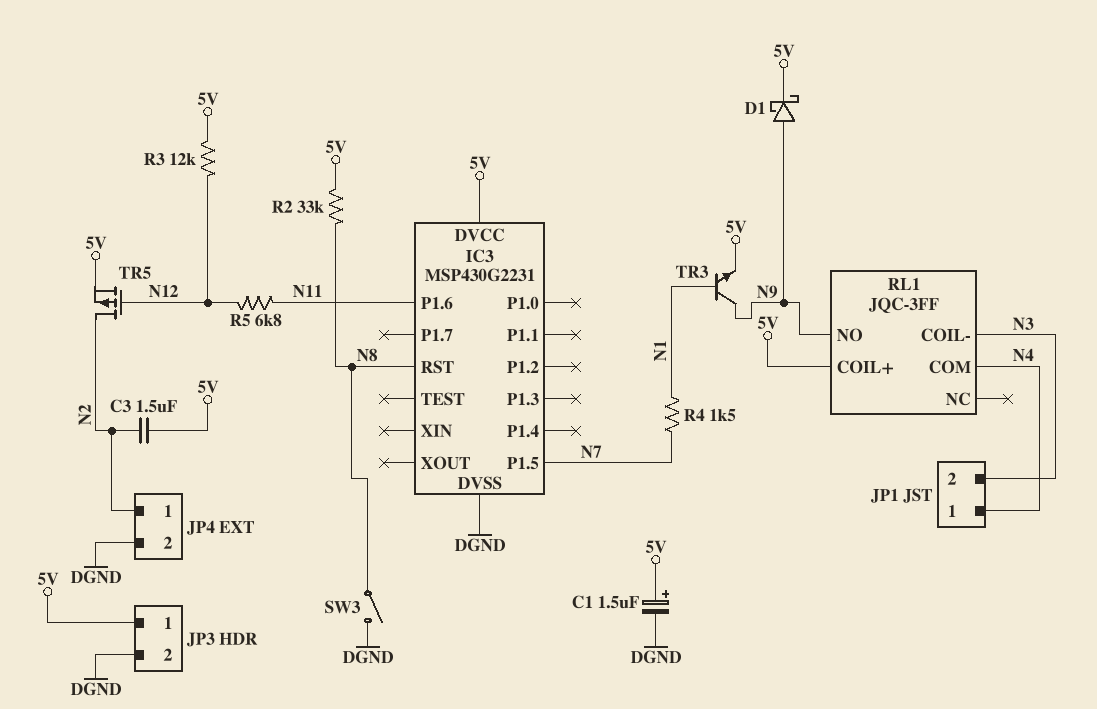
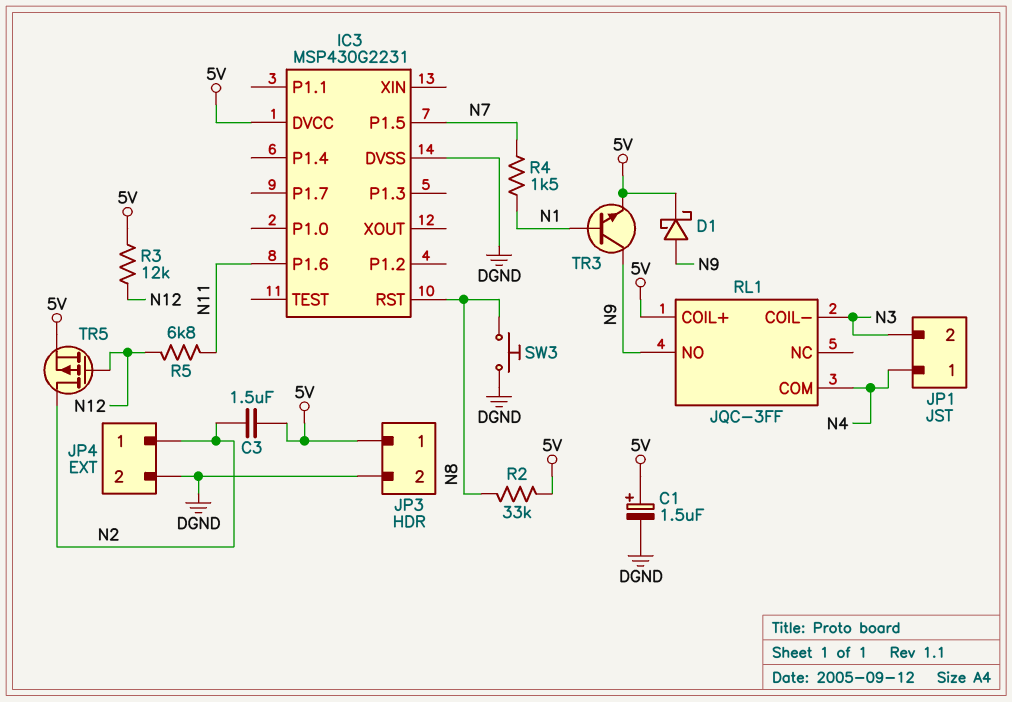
SW3: switch (DGND, N8) -> button (DGND, N8)

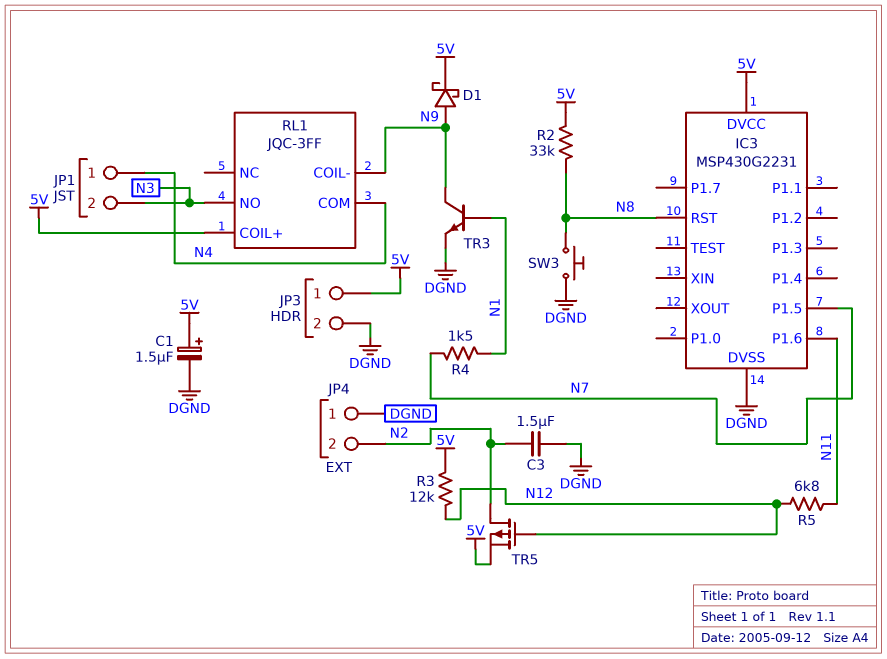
C3: 1.5uF (5V, N2) -> 1.5uF (DGND, N2)
JP4 pin 1: N2 -> DGND
JP4 pin 2: DGND -> N2
RL1 pin COIL-: N3 -> N9
RL1 pin NO: N9 -> N3
TR3: NPN (B N1, C N9, E 5V) -> NPN (B N1, C N9, E DGND)

